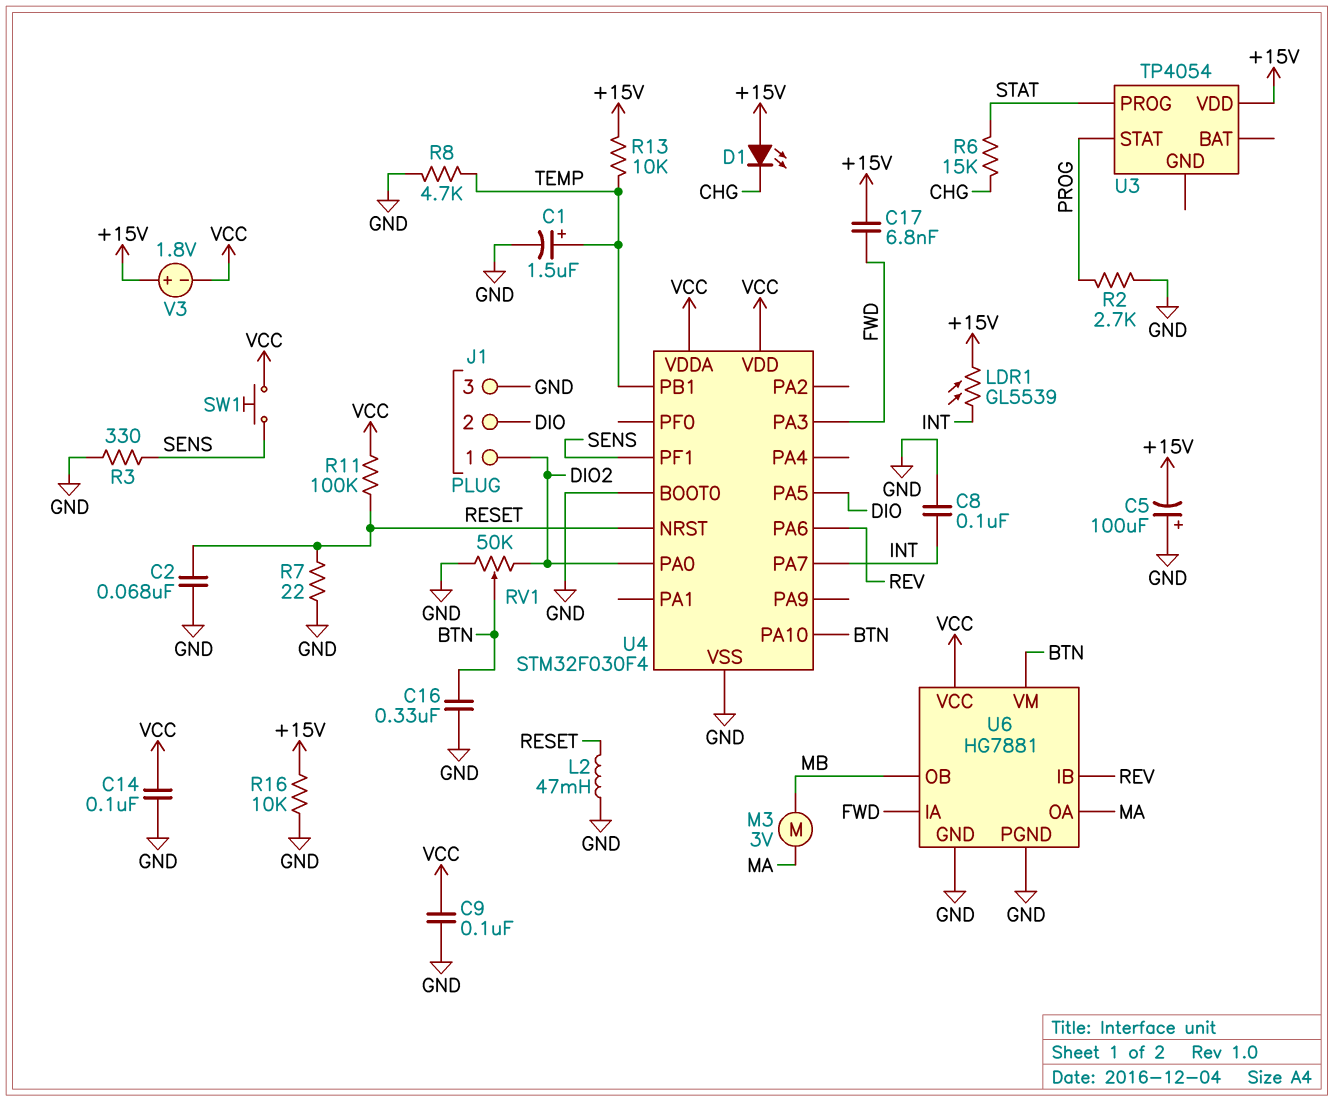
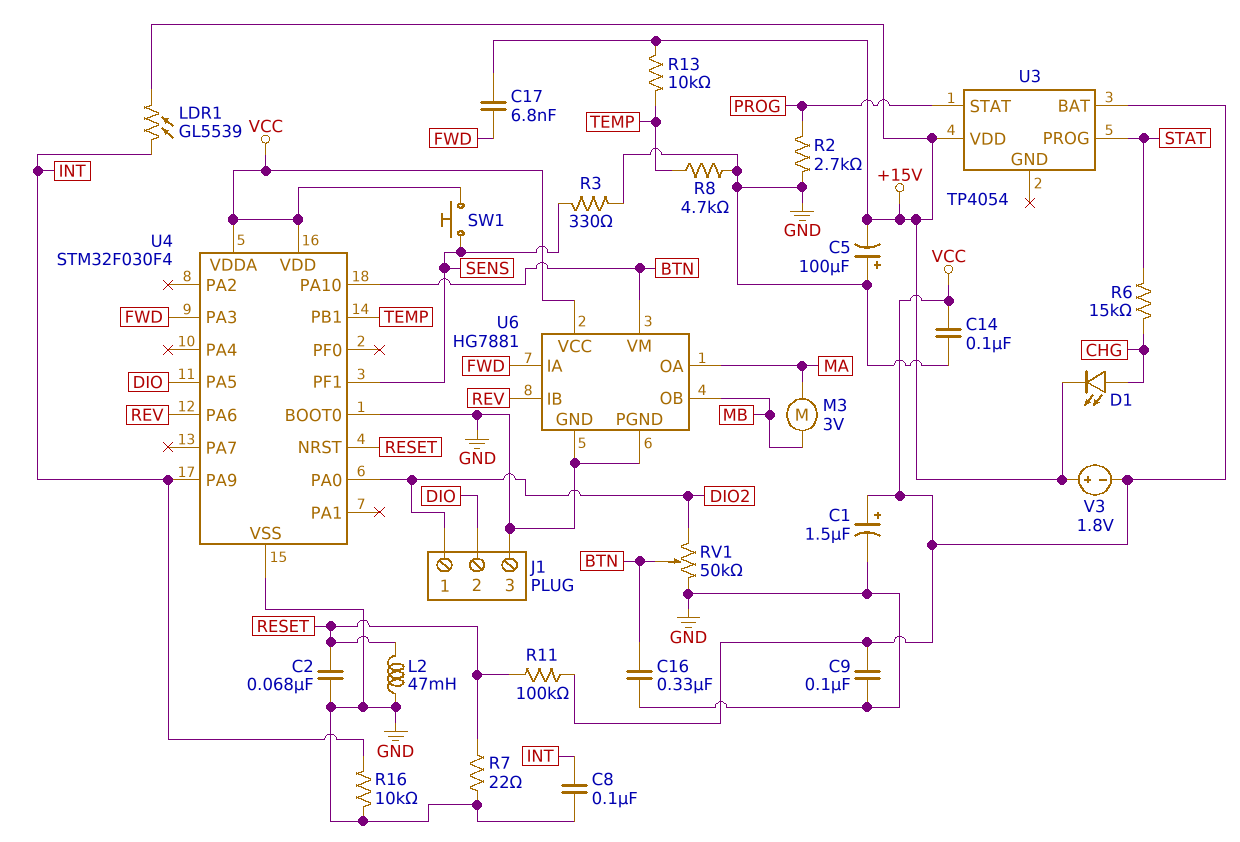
C1: 1.5uF (plus TEMP, minus GND) -> 1.5uF (plus VCC, minus GND)
D1: LED (A +15V, K CHG) -> LED (A CHG, K +15V)
R16: 10k (+15V, GND) -> 10k (GND, INT)
U3 pin BAT: none -> VCC
U4 pin PA7: INT -> none
U4 pin PA9: none -> INT

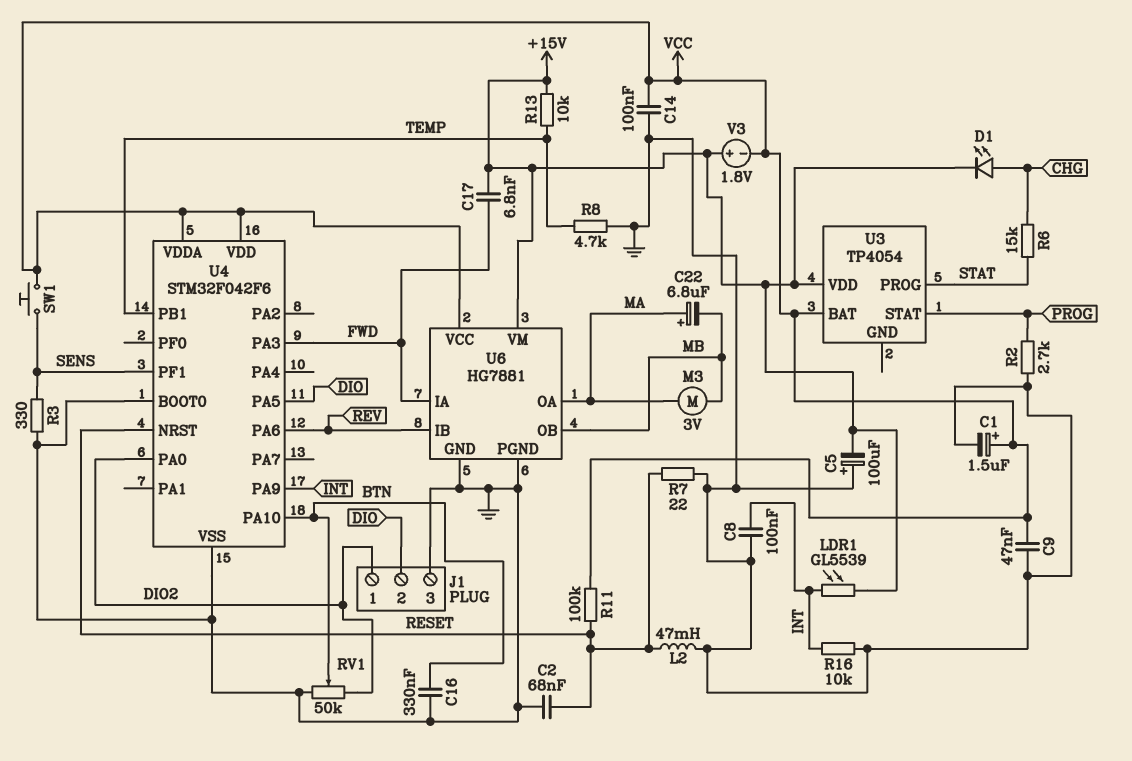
C9: 100nF (GND, VCC) -> 47nF (GND, VCC)
C22: none -> 6.8uF (plus MA, minus MB)
U4: STM32F030F4 -> STM32F042F6
U6 pin VM: BTN -> +15V

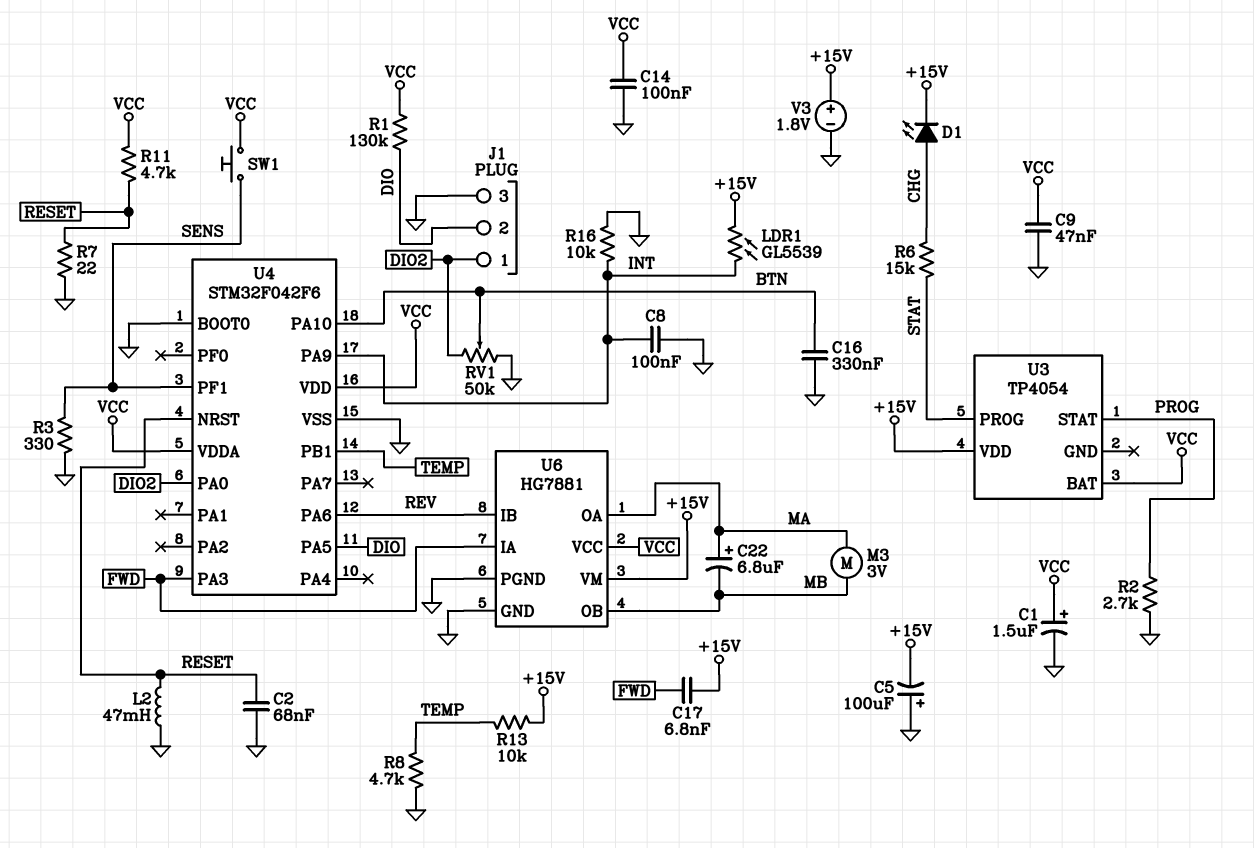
R1: none -> 130k (DIO, VCC)
R11: 100k (RESET, VCC) -> 4.7k (RESET, VCC)
V3: 1.8V (plus +15V, minus VCC) -> 1.8V (plus +15V, minus GND)

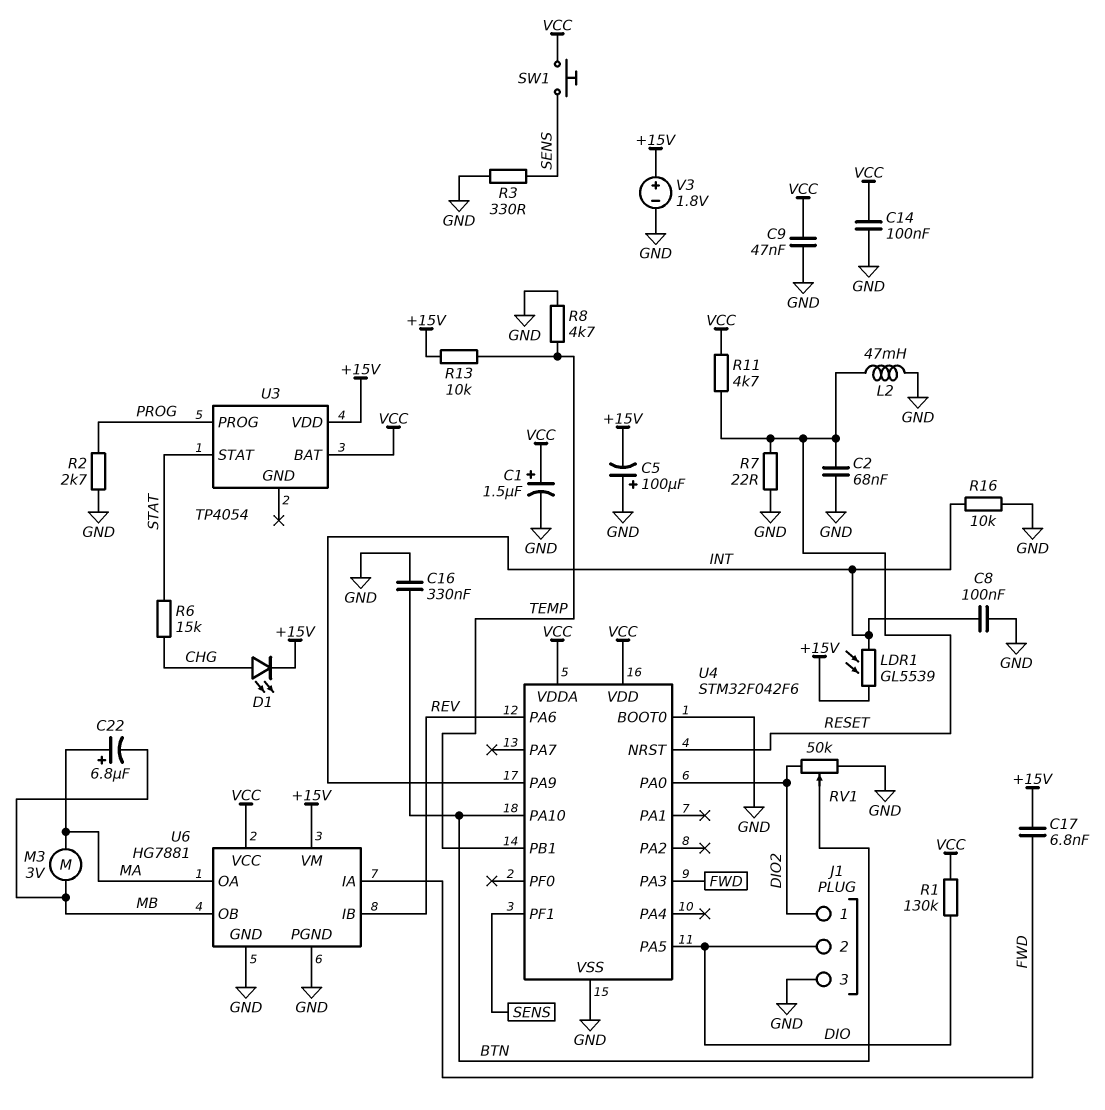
U3 pin PROG: STAT -> PROG
U3 pin STAT: PROG -> STAT

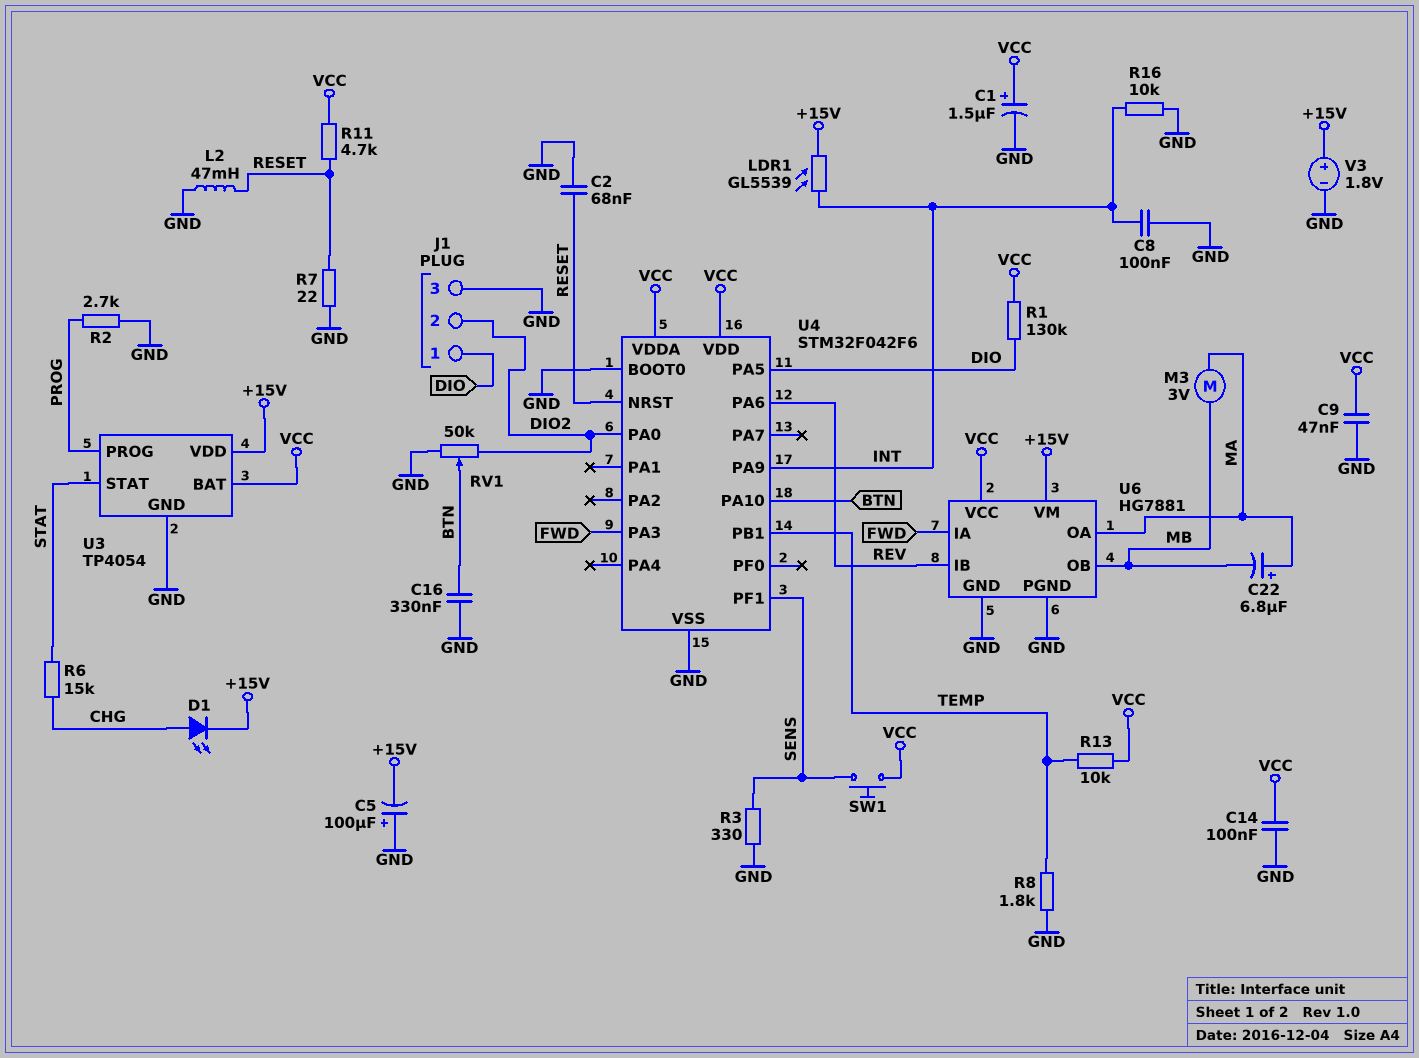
C17: 6.8nF (+15V, FWD) -> none
J1 pin 1: DIO2 -> DIO
J1 pin 2: DIO -> DIO2
R8: 4.7k (GND, TEMP) -> 1.8k (GND, TEMP)
R13: 10k (+15V, TEMP) -> 10k (TEMP, VCC)
U3 pin GND: none -> GND

